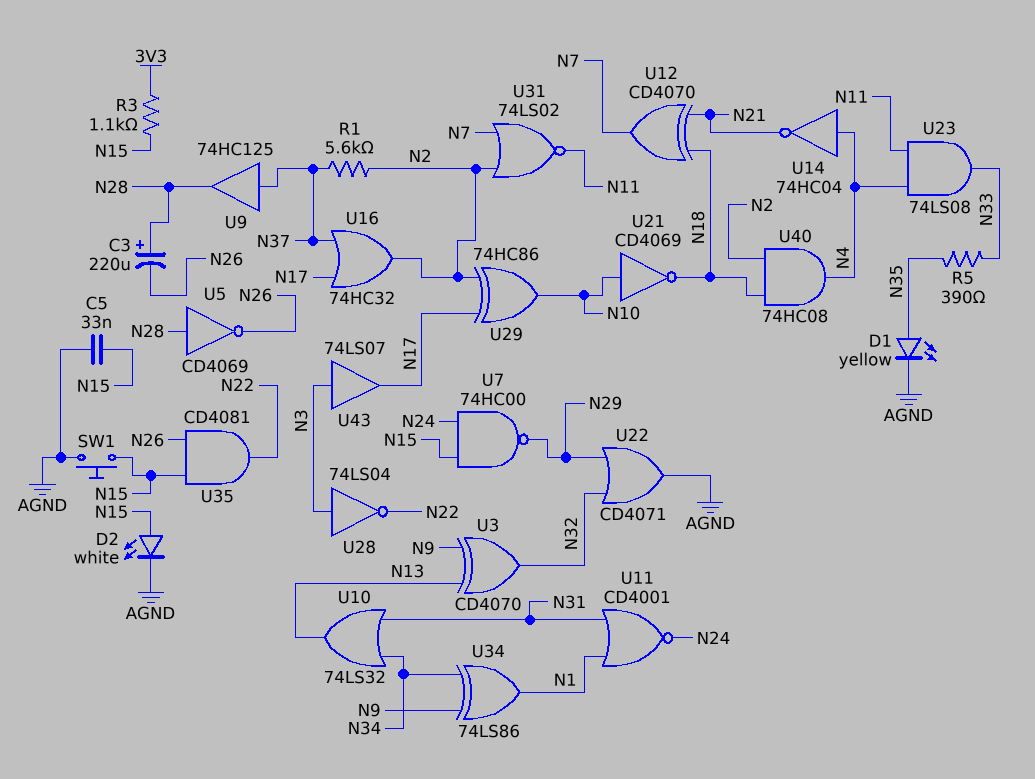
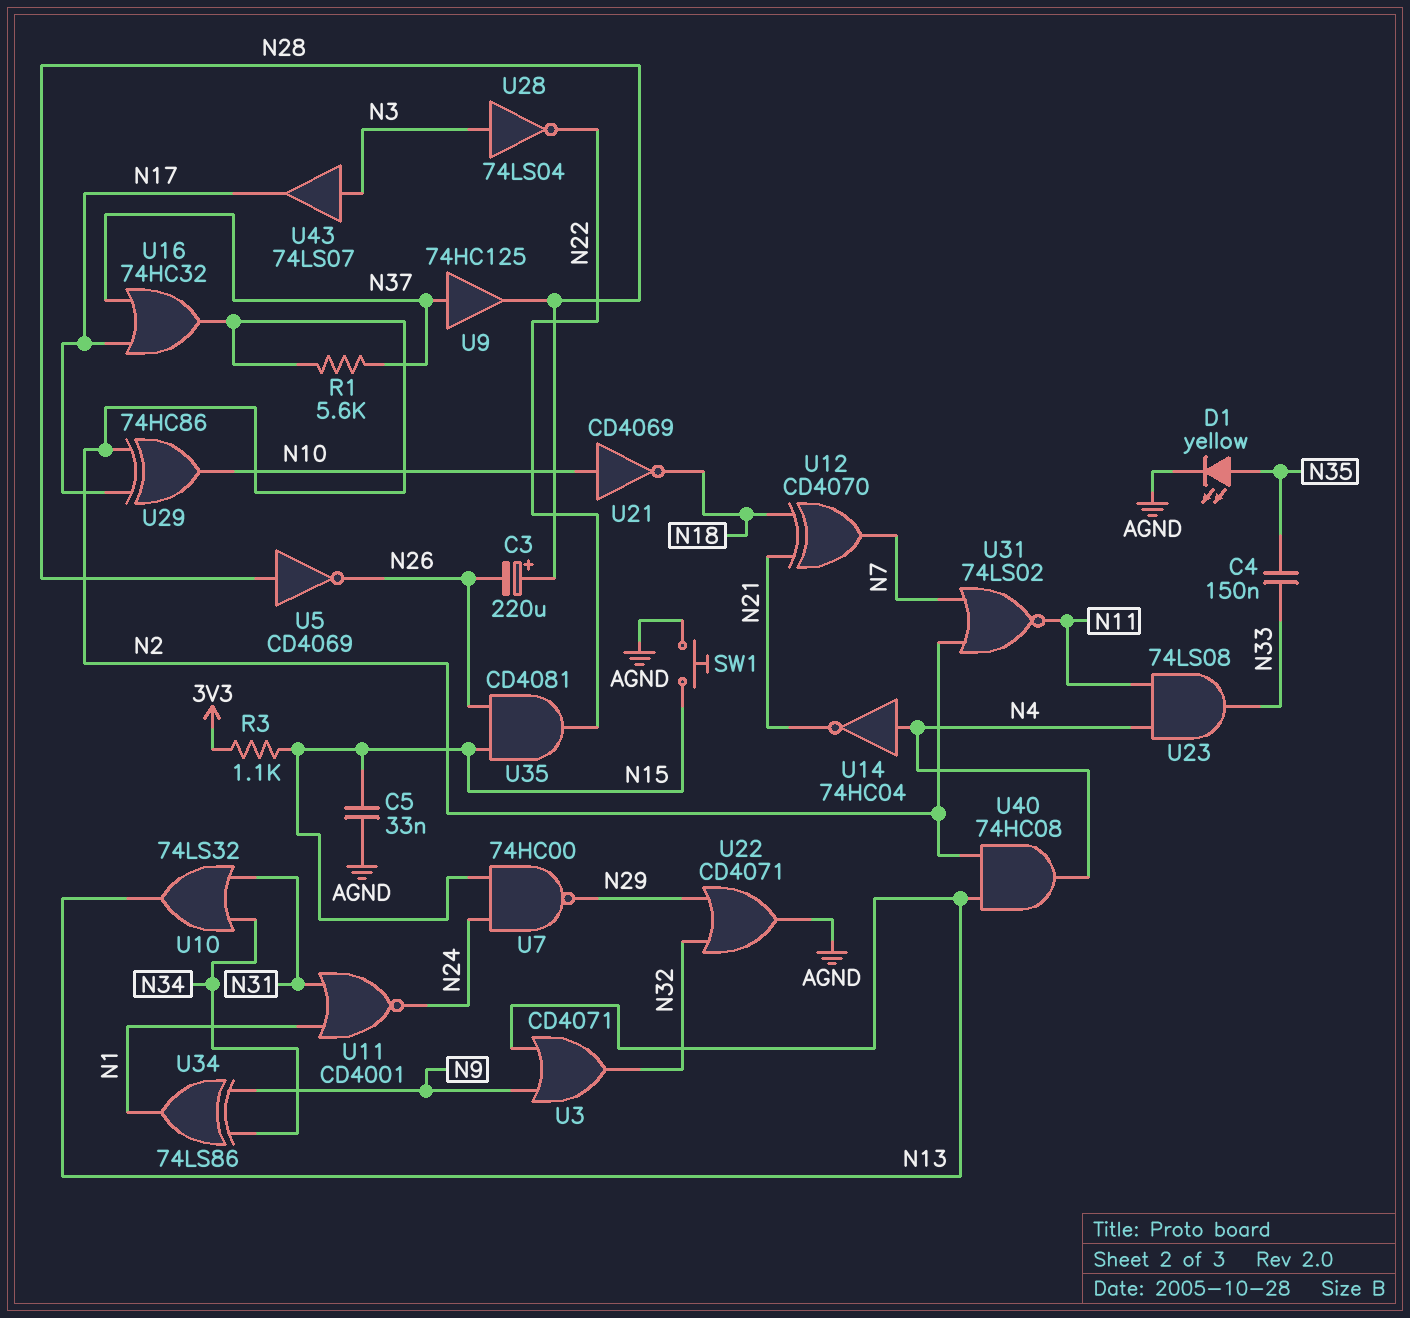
C4: none -> 150nF (N33, N35)
D2: LED white (A N15, K AGND) -> none
R5: 390 (N33, N35) -> none
U3: XOR CD4070 (in N9, in N13, out N32) -> OR CD4071 (in N9, in N13, out N32)
U40: AND 74HC08 (in N2, in N18, out N4) -> AND 74HC08 (in N2, in N13, out N4)

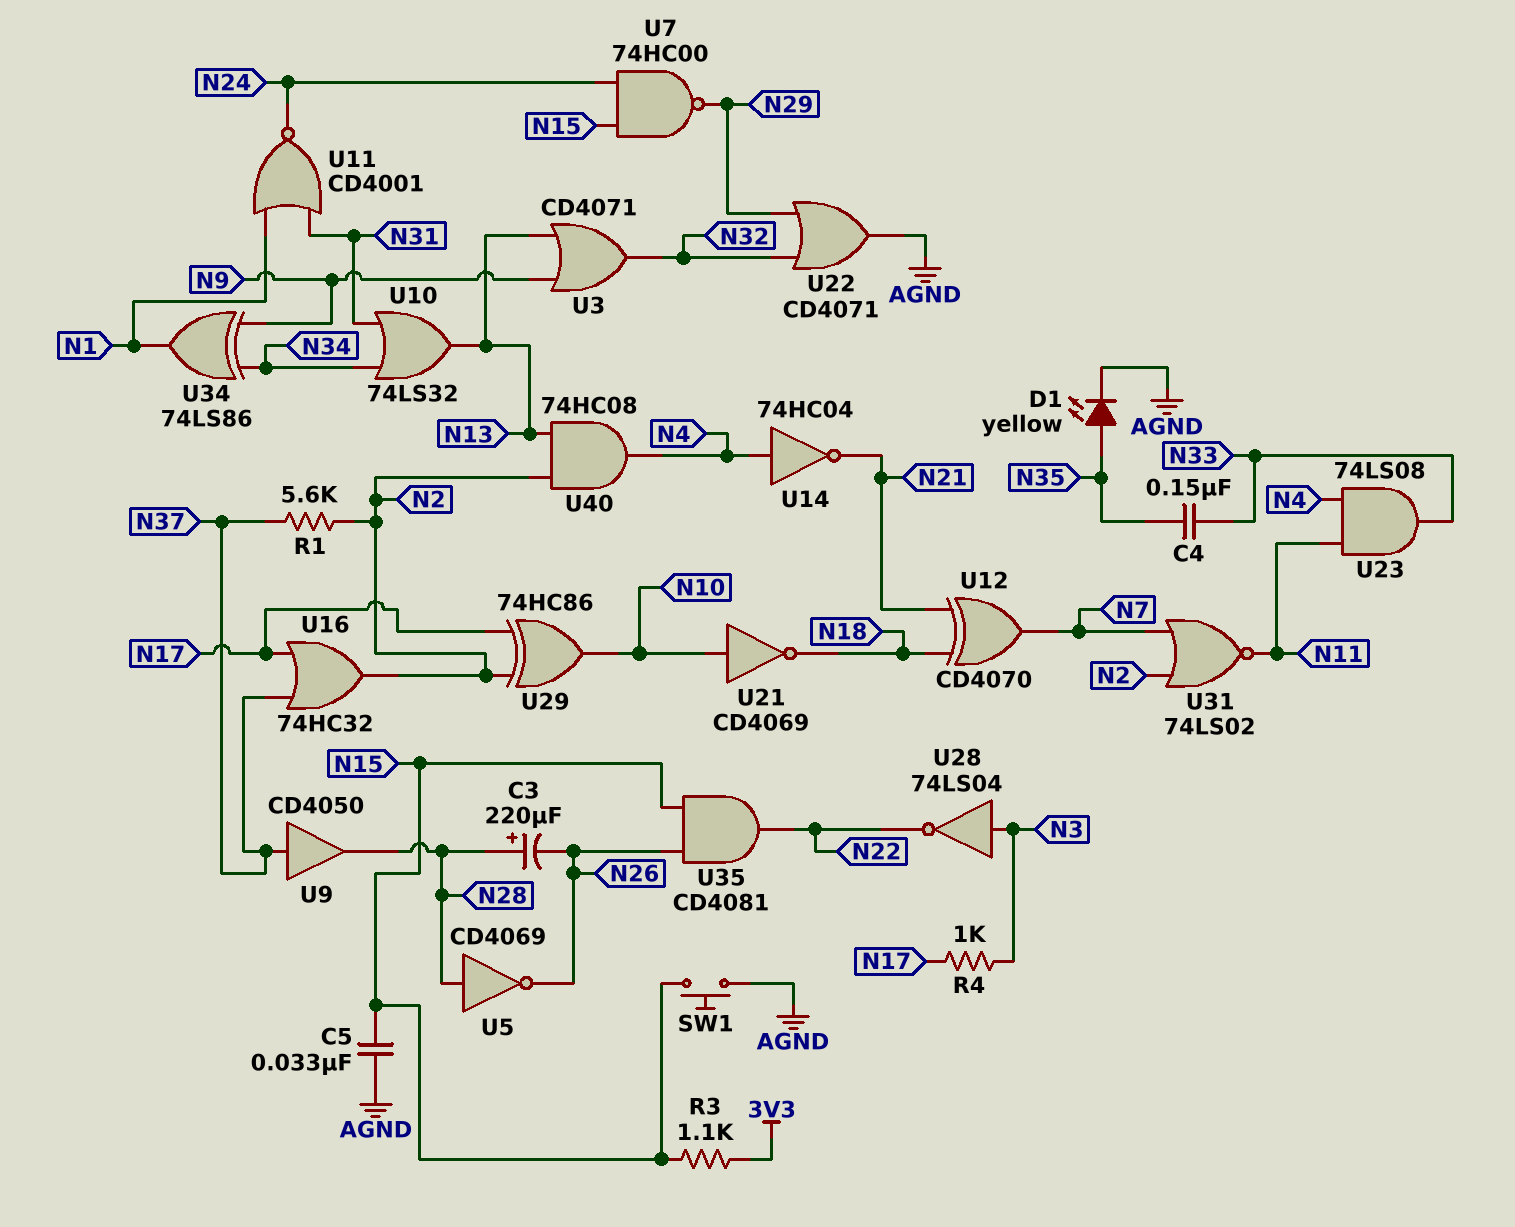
R4: none -> 1k (N3, N17)
U9: buffer 74HC125 (in N37, out N28) -> buffer CD4050 (in N37, out N28)
U43: buffer 74LS07 (in N3, out N17) -> none

